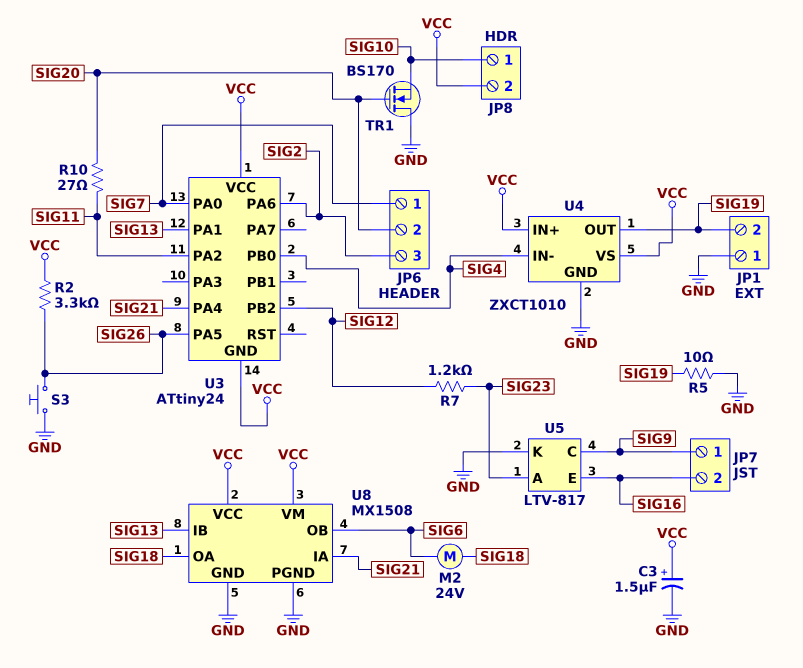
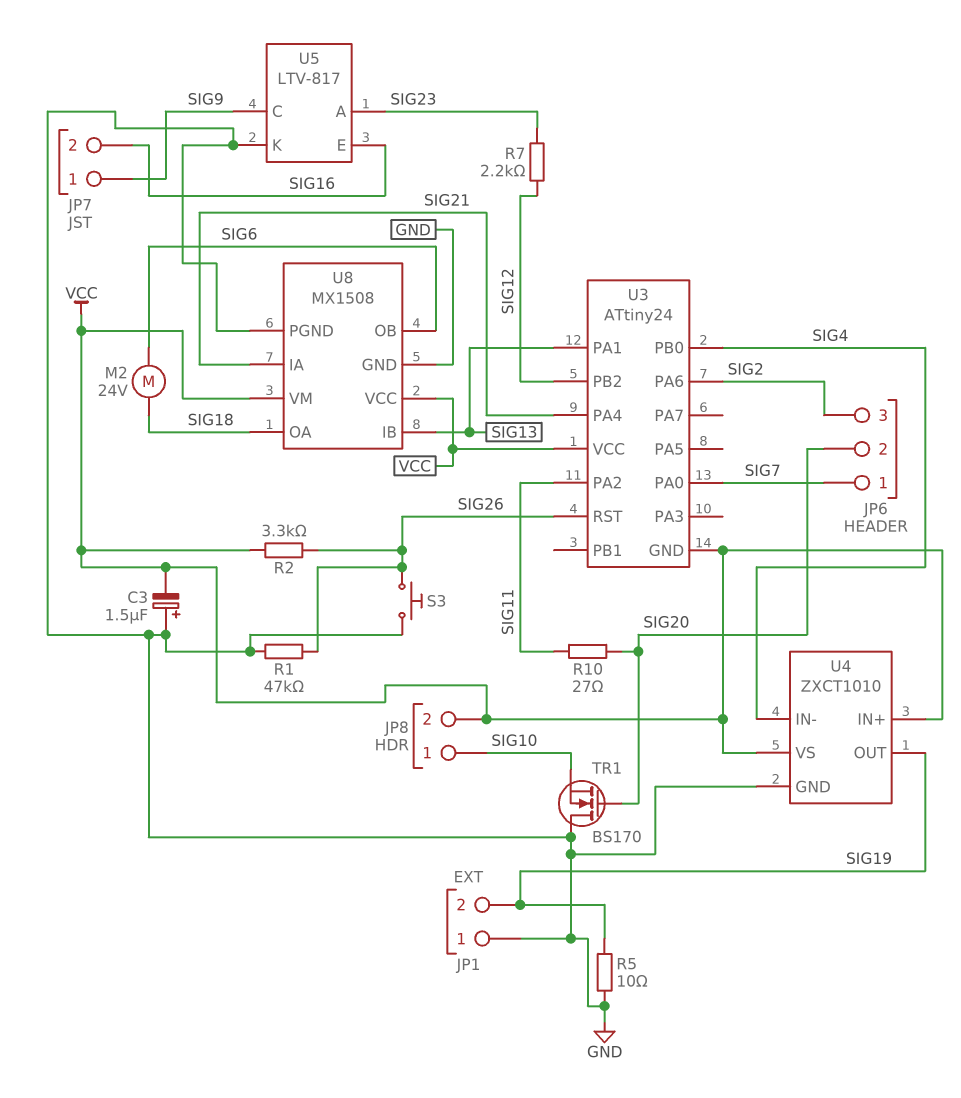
C3: 1.5uF (plus VCC, minus GND) -> 1.5uF (plus GND, minus VCC)
R1: none -> 47k (GND, SIG26)
R7: 1.2k (SIG12, SIG23) -> 2.2k (SIG12, SIG23)
U3 pin PA5: SIG26 -> none
U3 pin RST: none -> SIG26

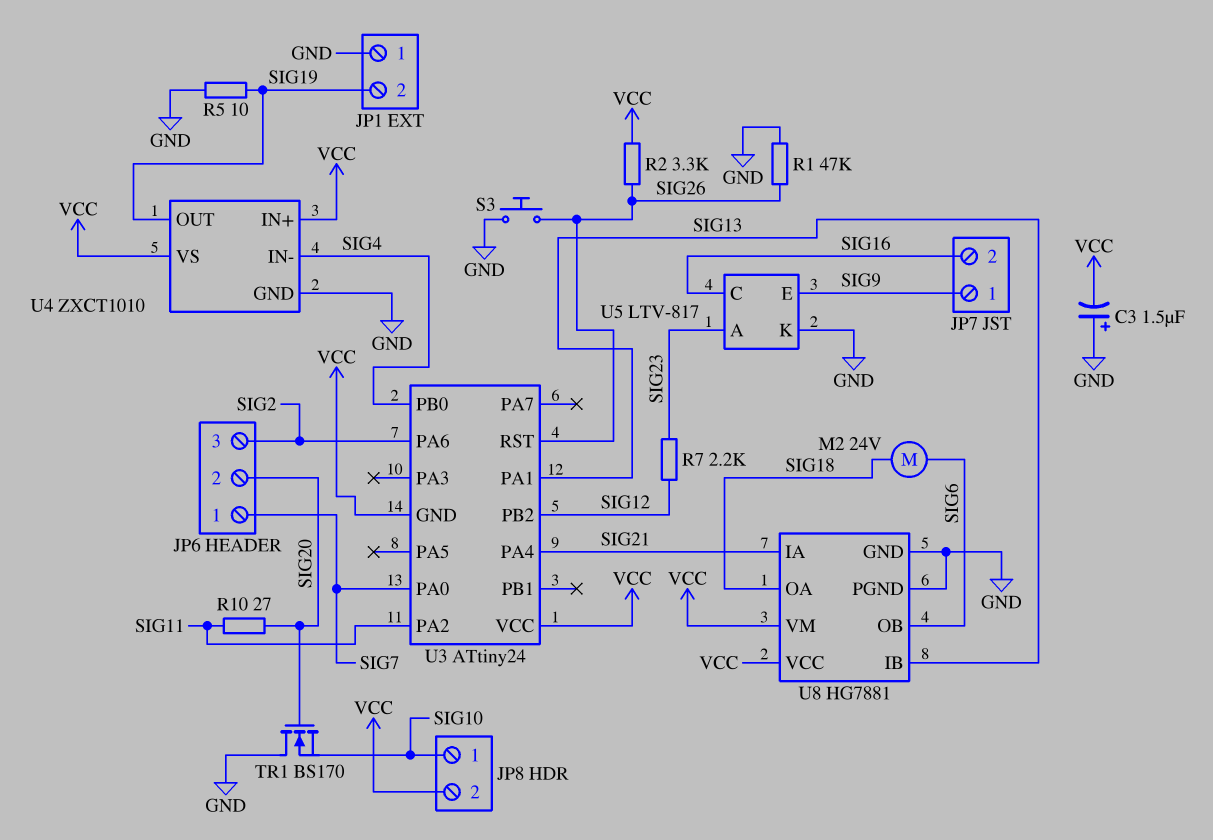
U5 pin C: SIG9 -> SIG16
U5 pin E: SIG16 -> SIG9
U8: MX1508 -> HG7881

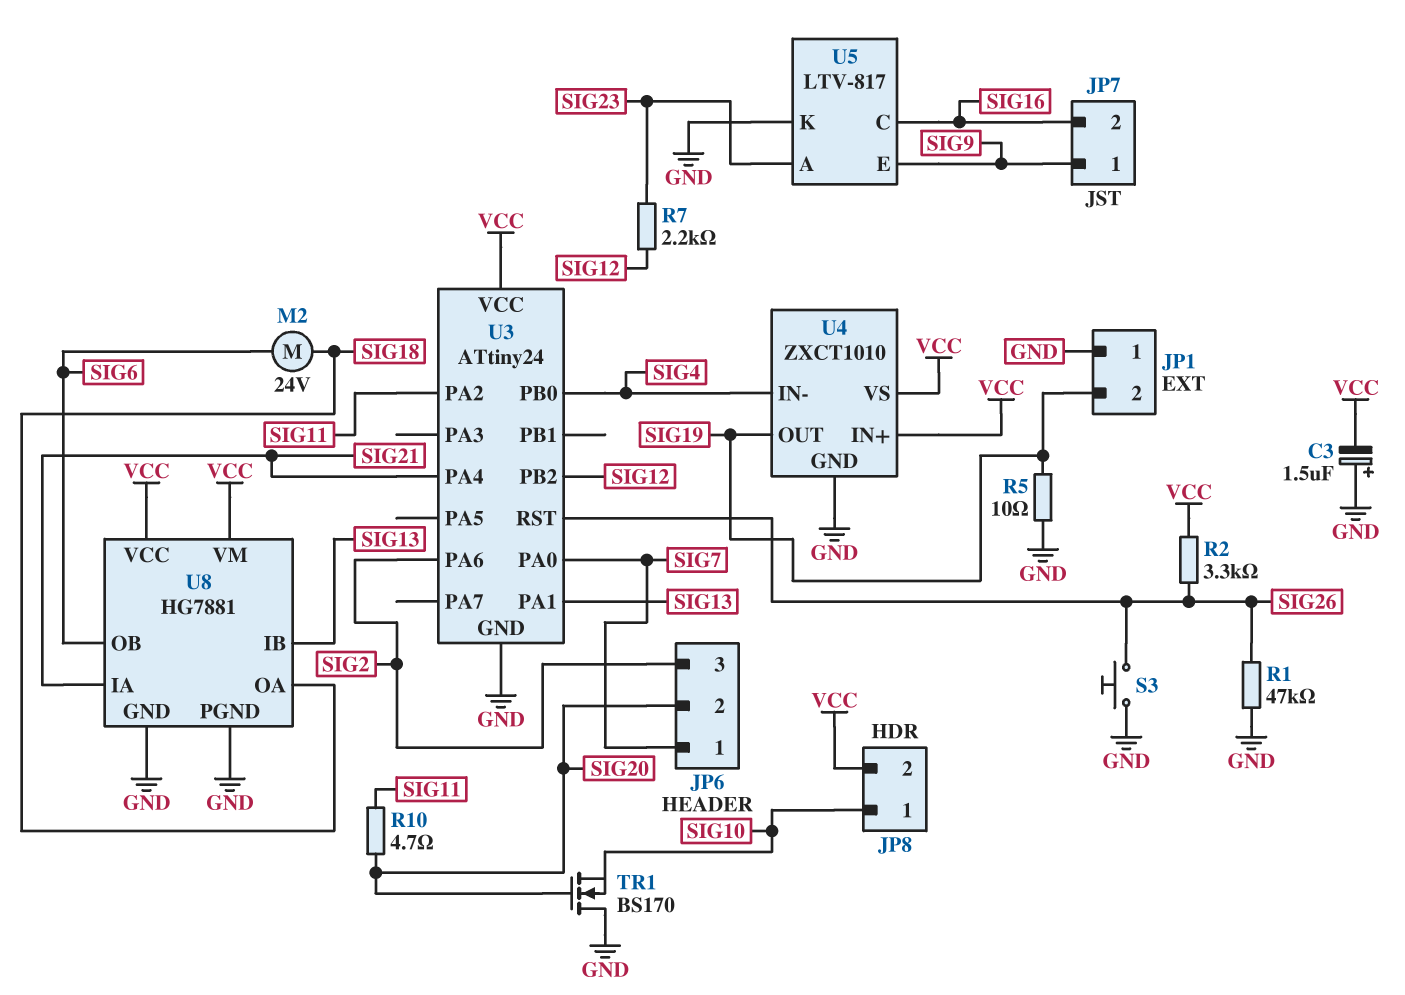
R10: 27 (SIG11, SIG20) -> 4.7 (SIG11, SIG20)
U3 pin GND: VCC -> GND

